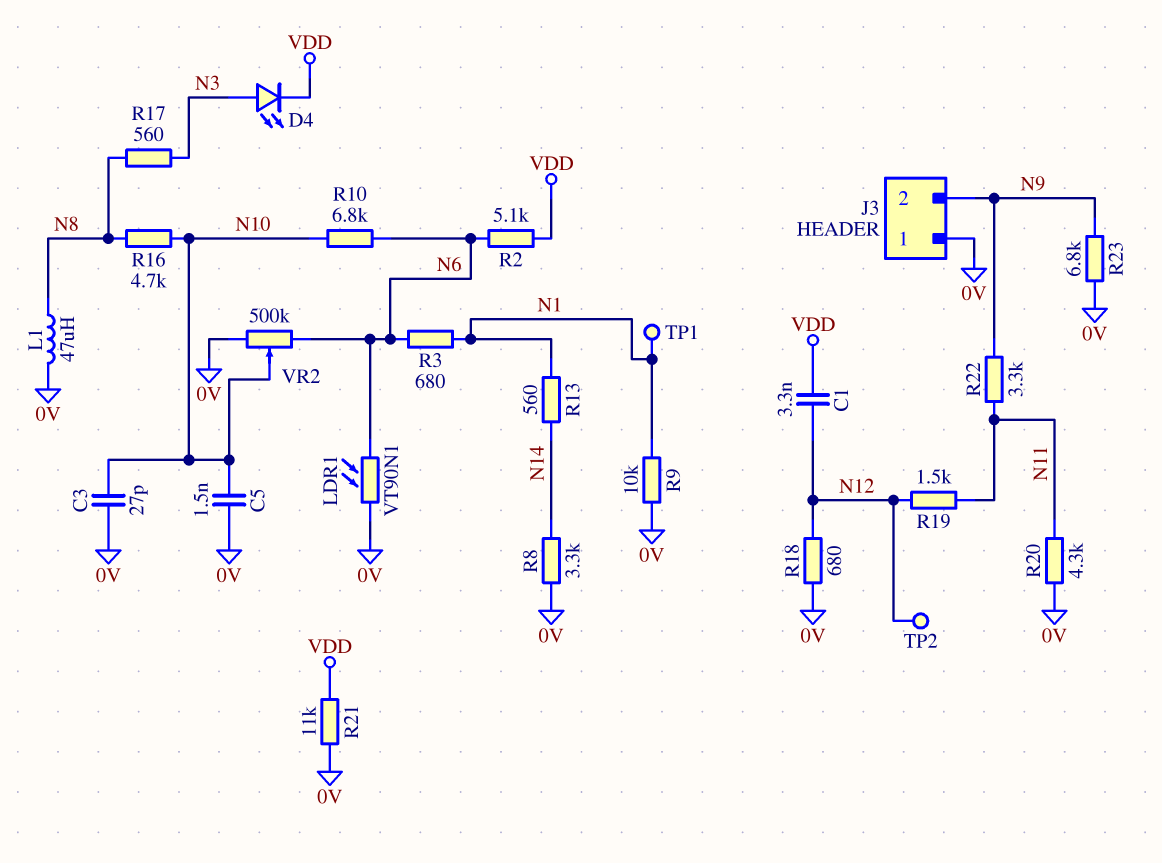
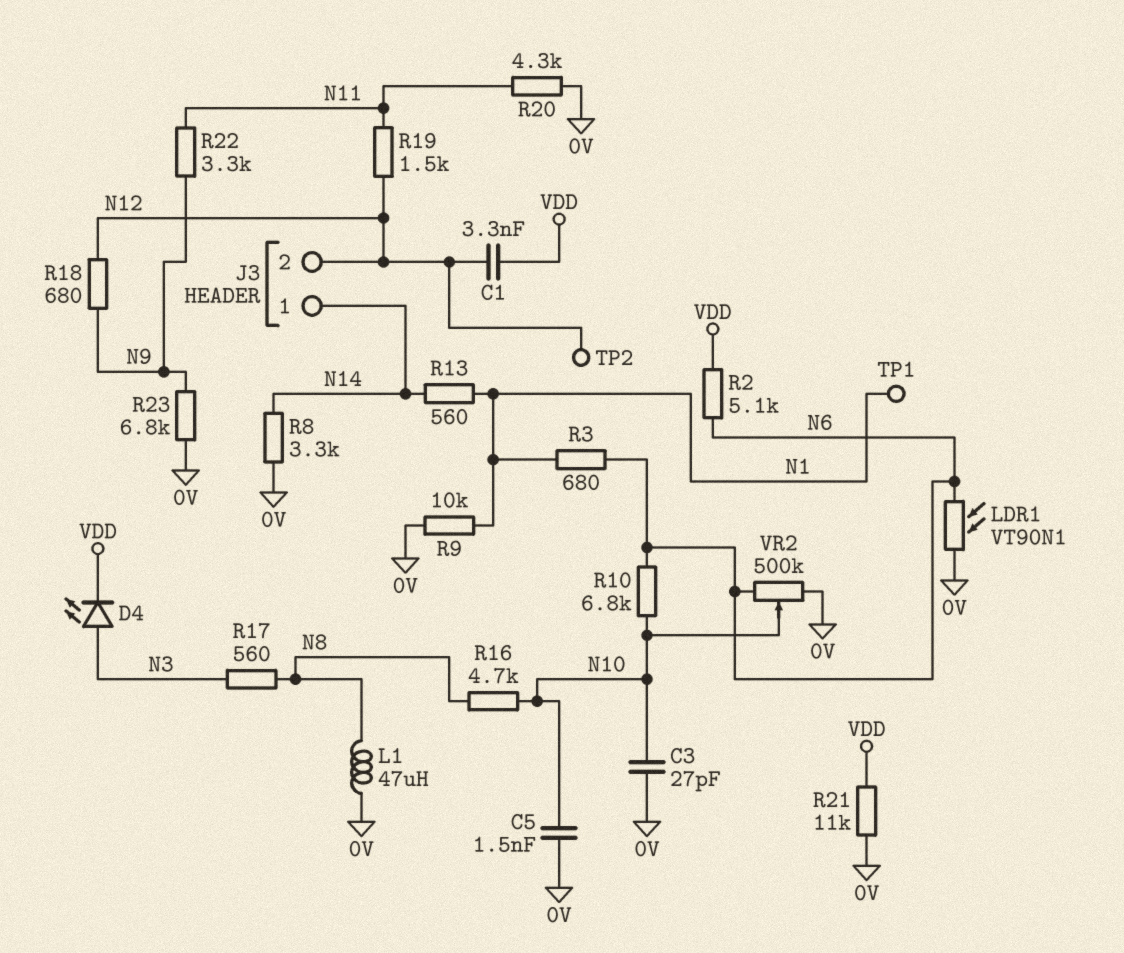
J3 pin 1: 0V -> N14
J3 pin 2: N9 -> N12
R18: 680 (0V, N12) -> 680 (N9, N12)

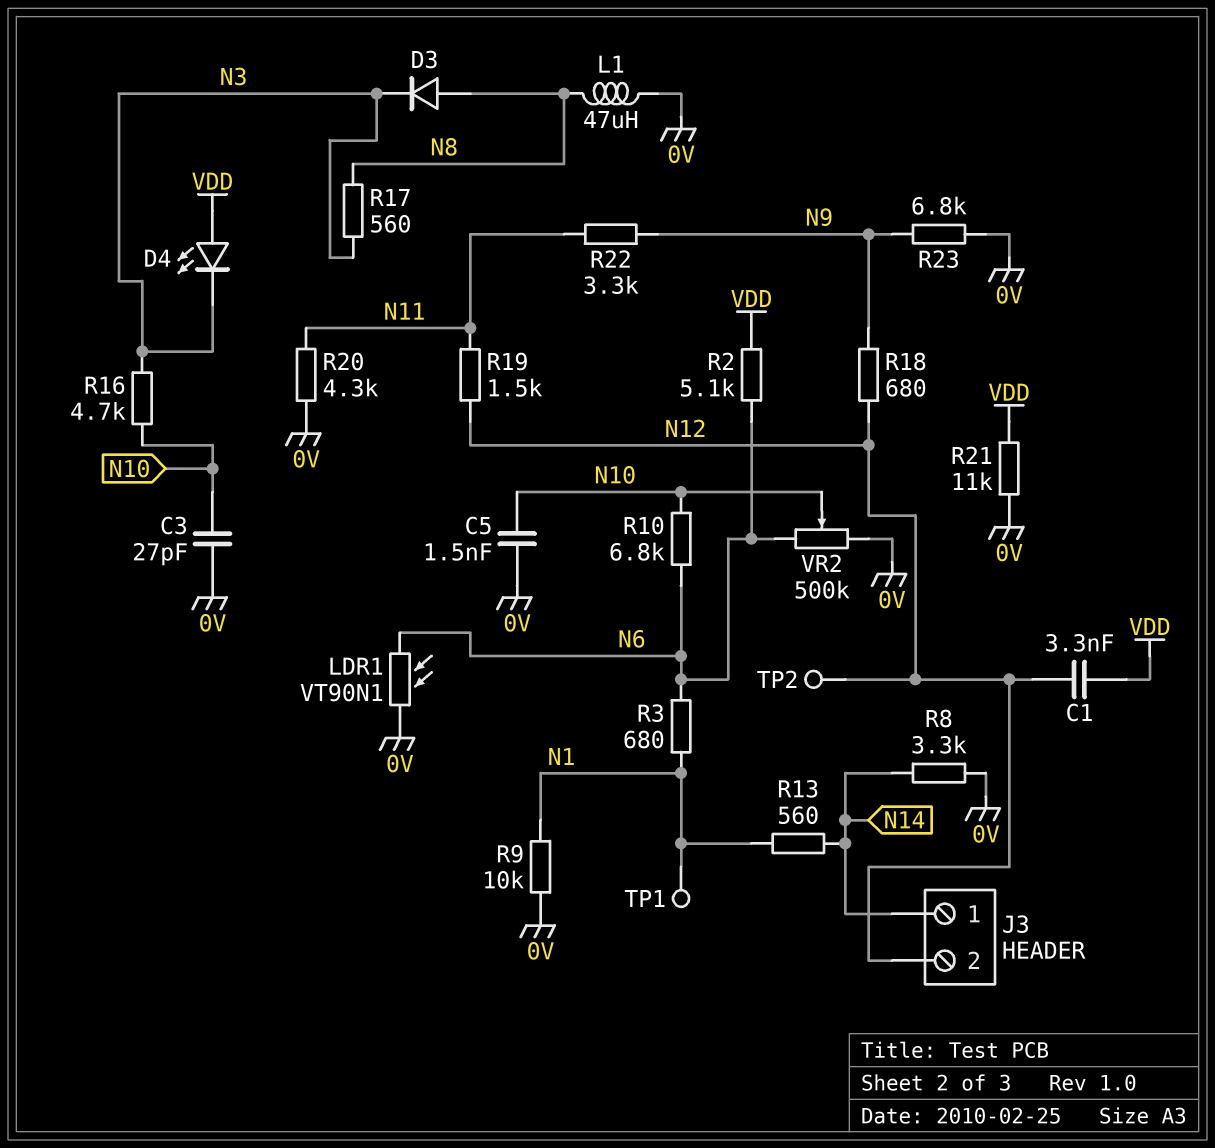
D3: none -> diode (A N8, K N3)
D4: LED (A N3, K VDD) -> LED (A VDD, K N3)
R16: 4.7k (N8, N10) -> 4.7k (N3, N10)

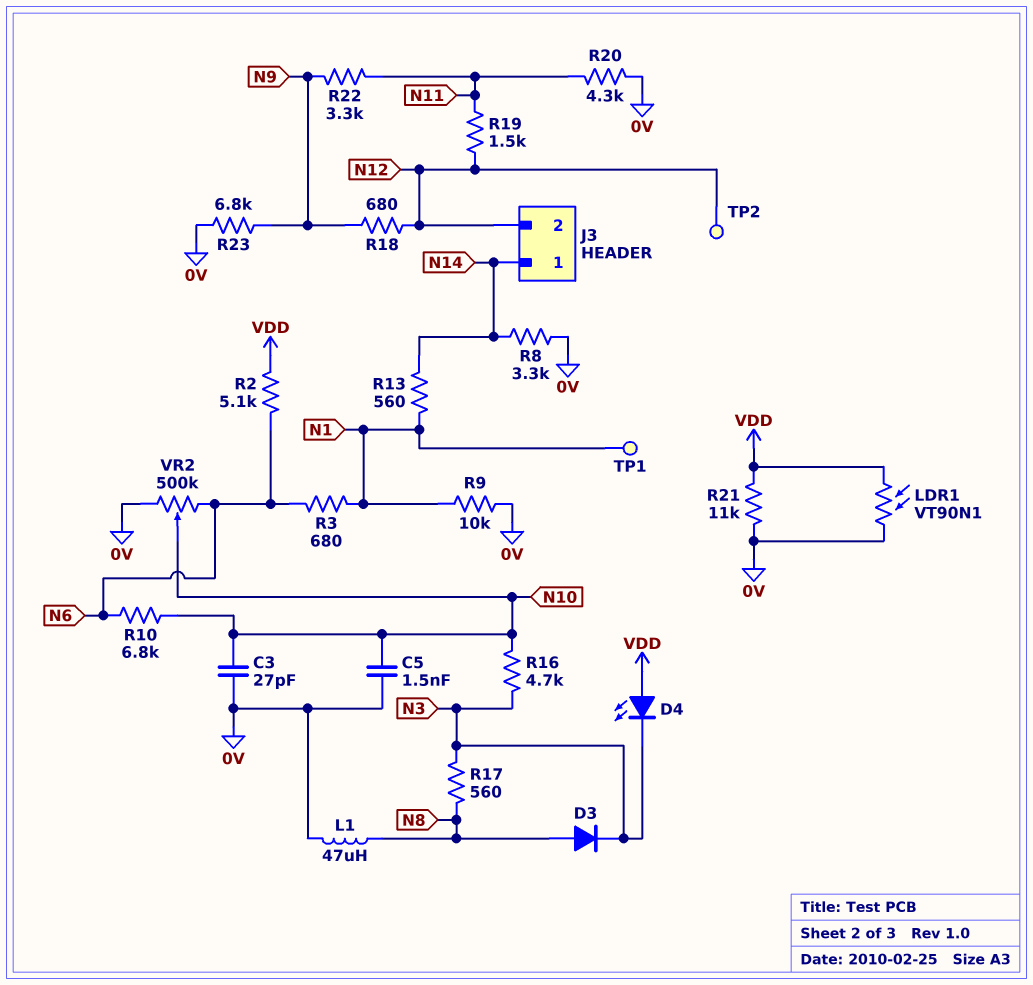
C1: 3.3nF (N12, VDD) -> none
LDR1: VT90N1 (0V, N6) -> VT90N1 (0V, VDD)

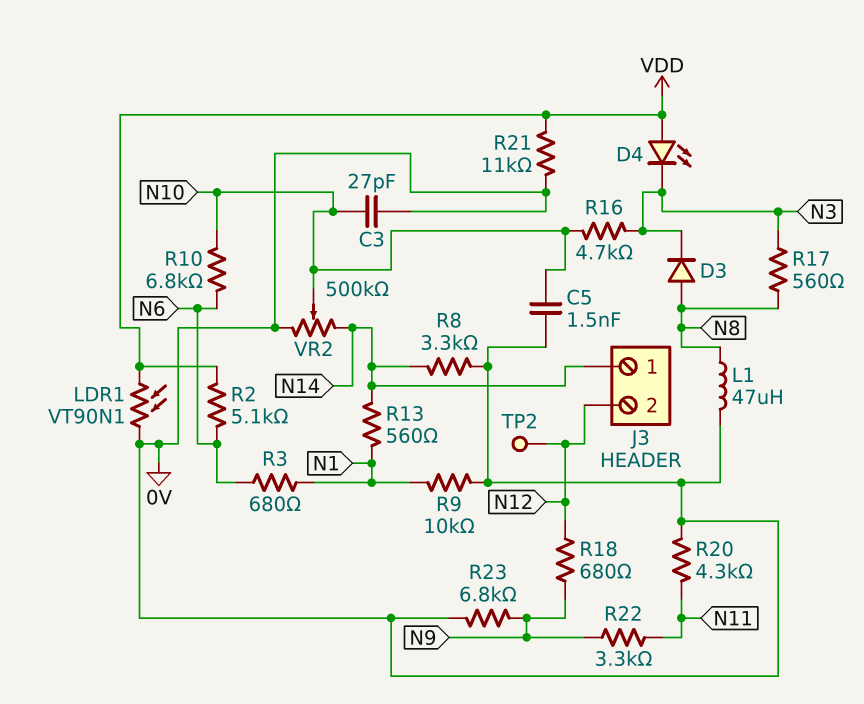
R19: 1.5k (N11, N12) -> none
TP1: test point (N1) -> none
VR2: 500k (0V, N6, wiper N10) -> 500k (0V, N14, wiper N10)

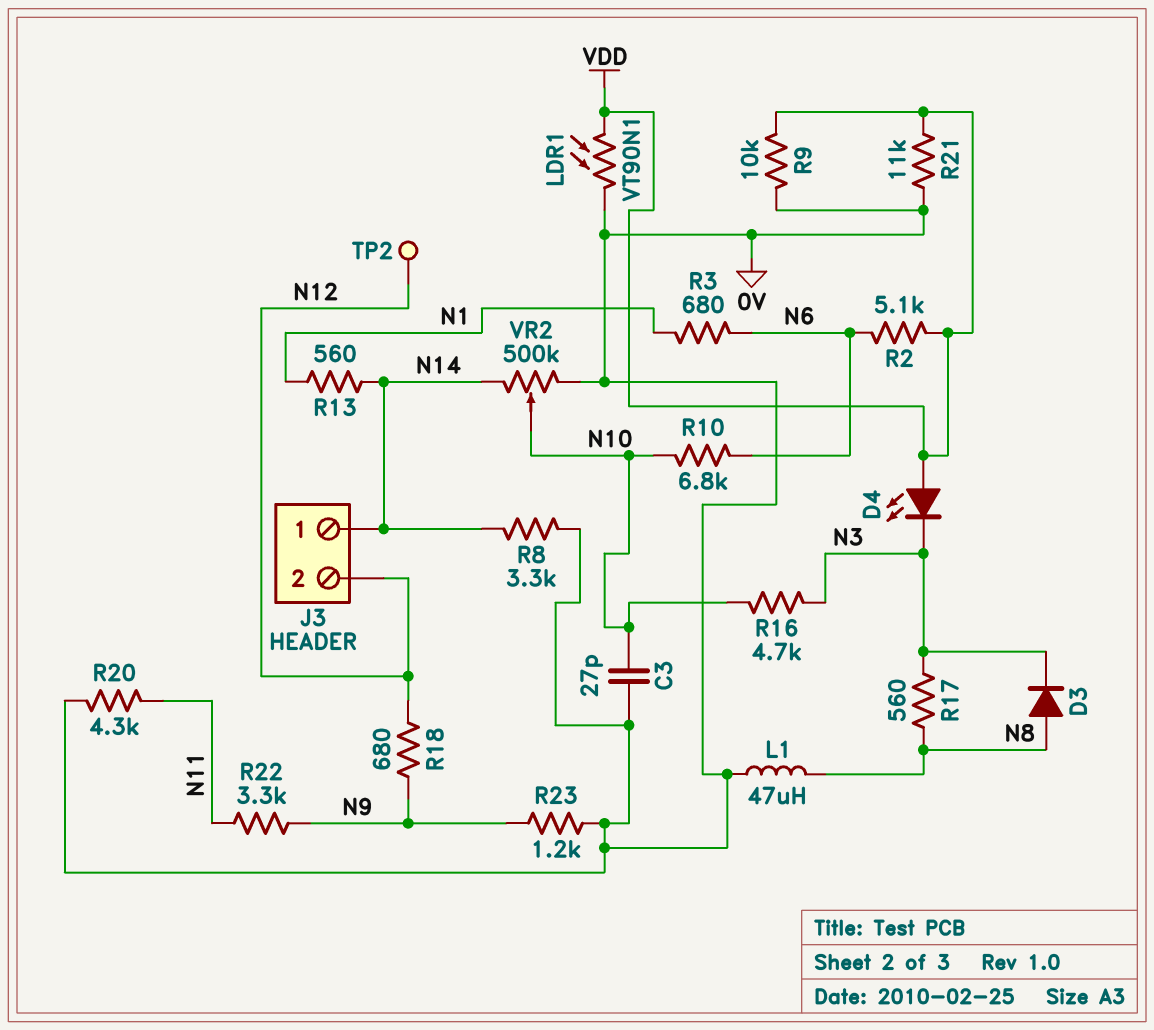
C5: 1.5nF (0V, N10) -> none
R9: 10k (0V, N1) -> 10k (0V, VDD)
R23: 6.8k (0V, N9) -> 1.2k (0V, N9)

